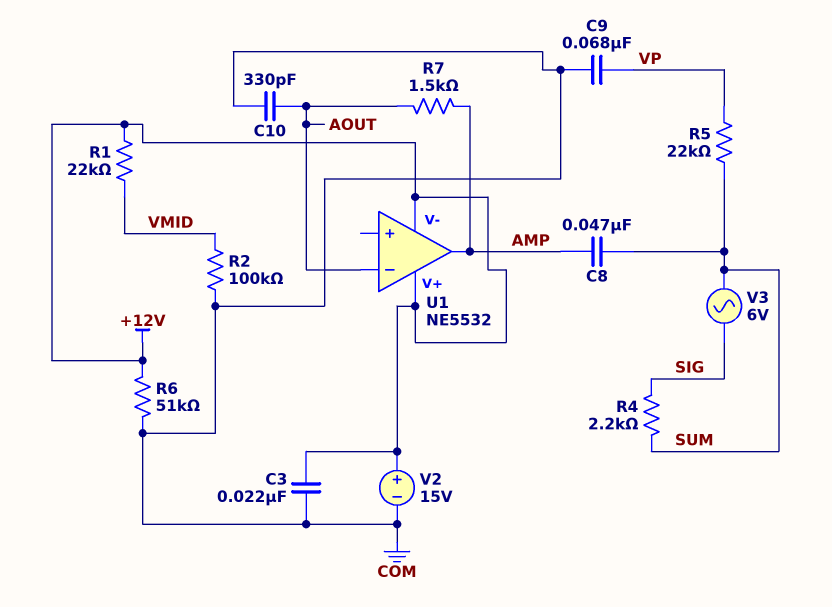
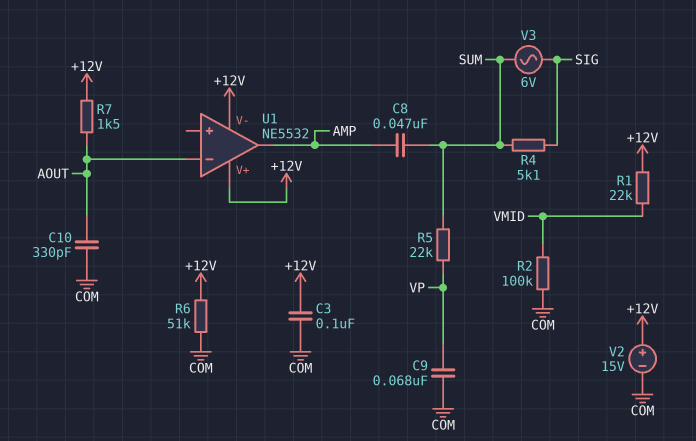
C3: 22nF (+12V, COM) -> 100nF (+12V, COM)
R4: 2.2k (SIG, SUM) -> 5.1k (SIG, SUM)
R7: 1.5k (AMP, AOUT) -> 1.5k (+12V, AOUT)

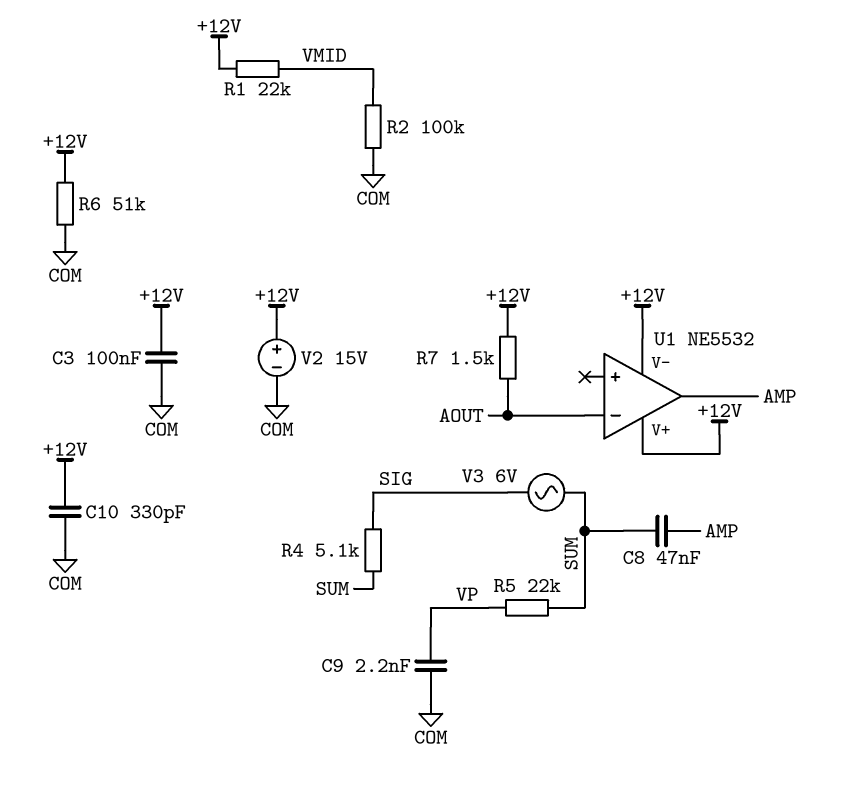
C9: 68nF (COM, VP) -> 2.2nF (COM, VP)
C10: 330pF (AOUT, COM) -> 330pF (+12V, COM)

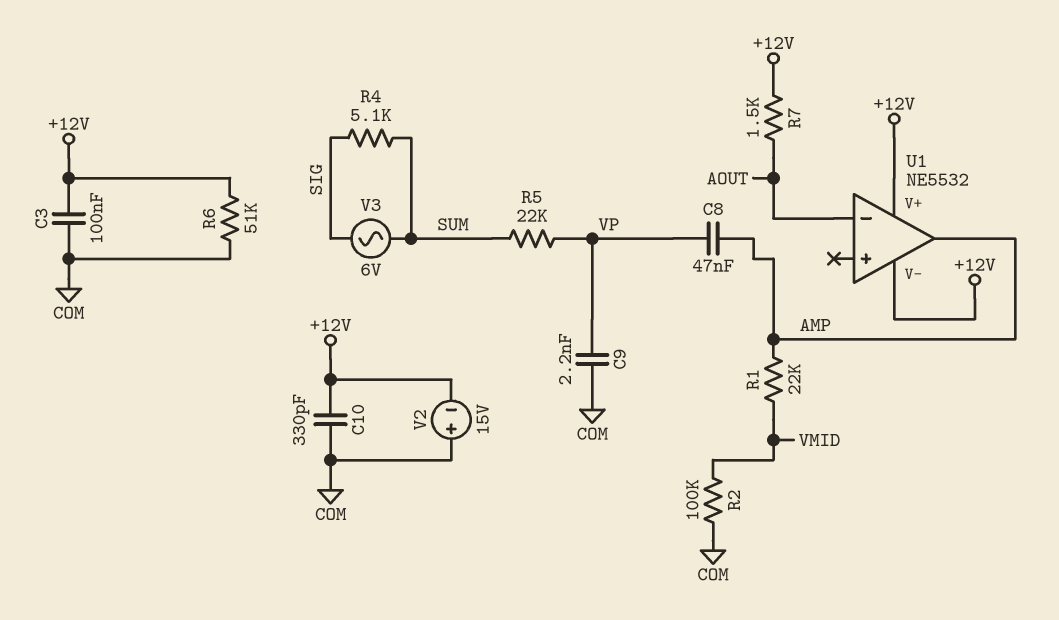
C8: 47nF (AMP, SUM) -> 47nF (AMP, VP)
R1: 22k (+12V, VMID) -> 22k (AMP, VMID)
V2: 15V (plus +12V, minus COM) -> 15V (plus COM, minus +12V)

